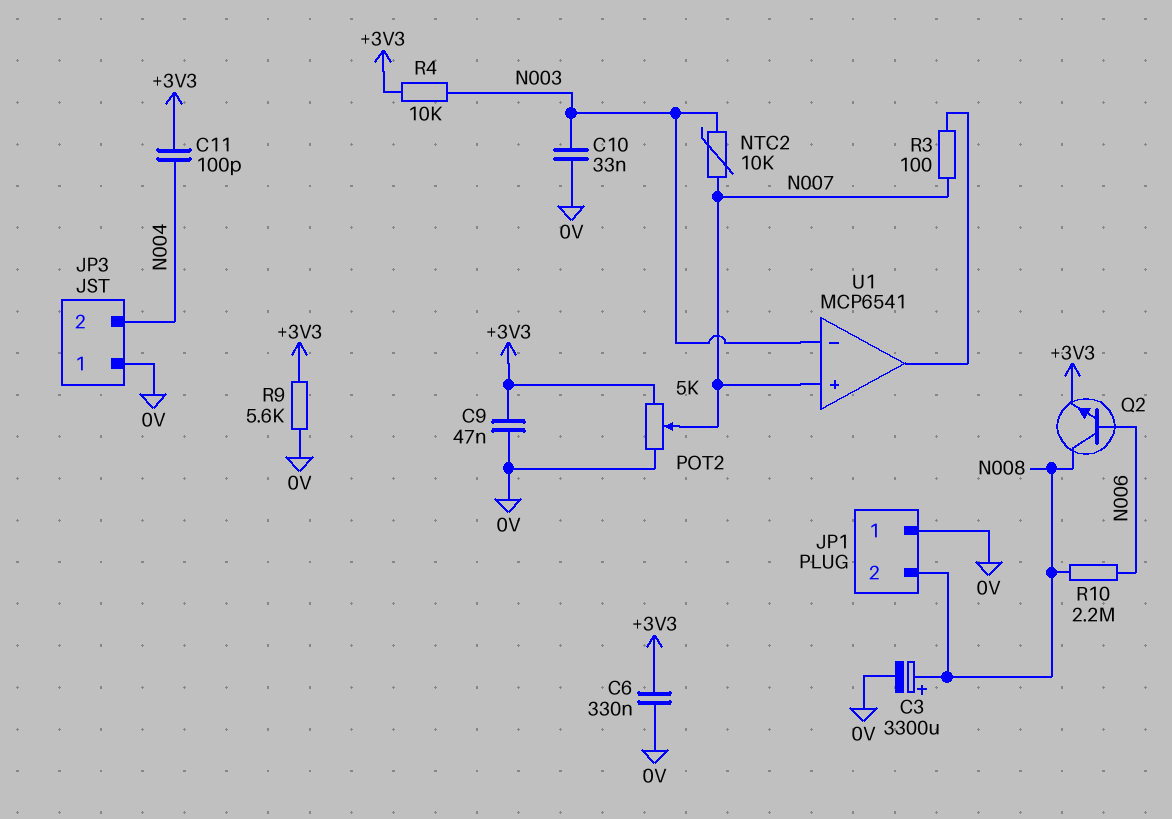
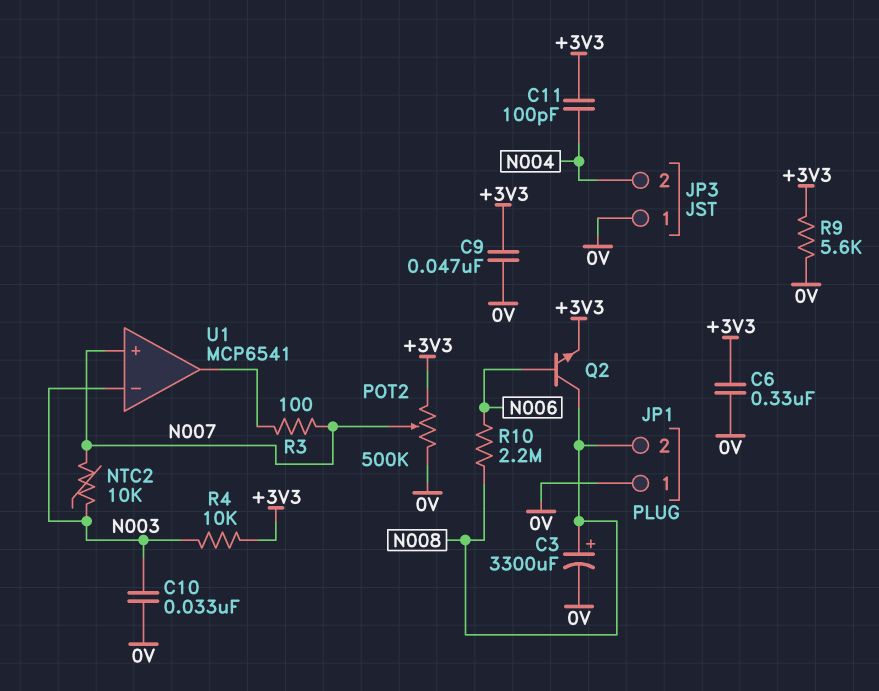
POT2: 5k (+3V3, 0V, wiper N007) -> 500k (+3V3, 0V, wiper N007)

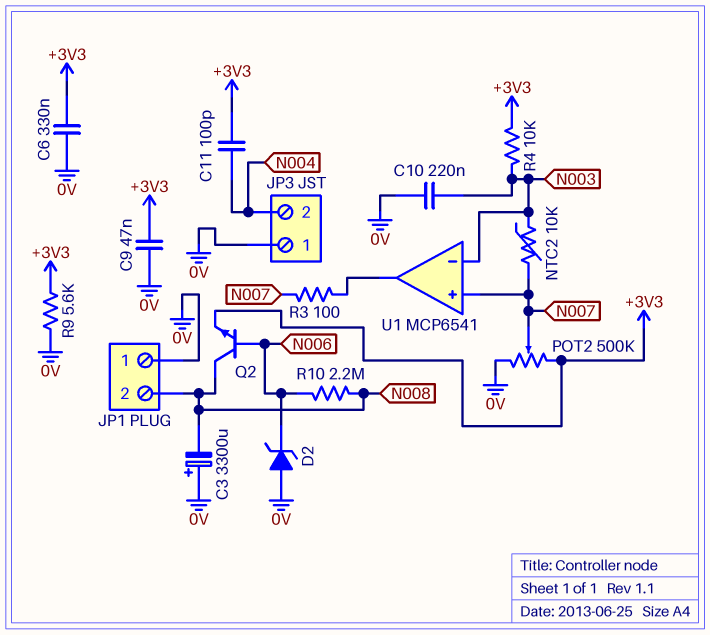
C3: 3300uF (plus N008, minus 0V) -> 3300uF (plus 0V, minus N008)
C10: 33nF (0V, N003) -> 220nF (0V, N003)
D2: none -> zener (A 0V, K N006)

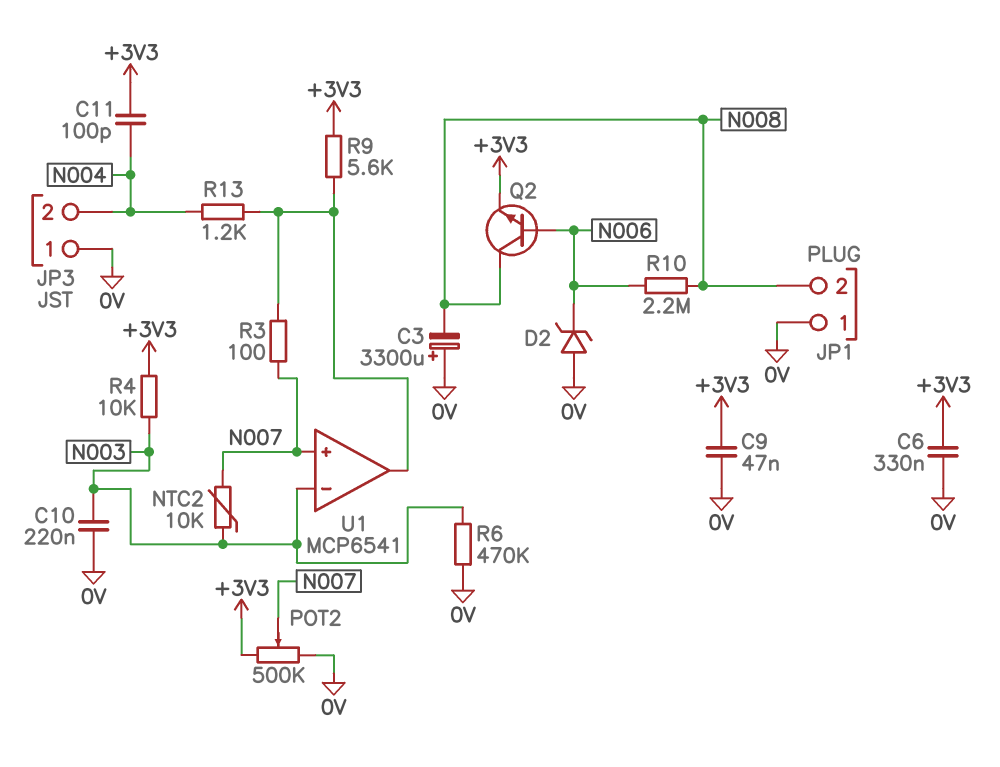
R6: none -> 470k (0V, N003)
R9: 5.6k (+3V3, 0V) -> 5.6k (+3V3, U1/out)
R13: none -> 1.2k (N004, U1/out)

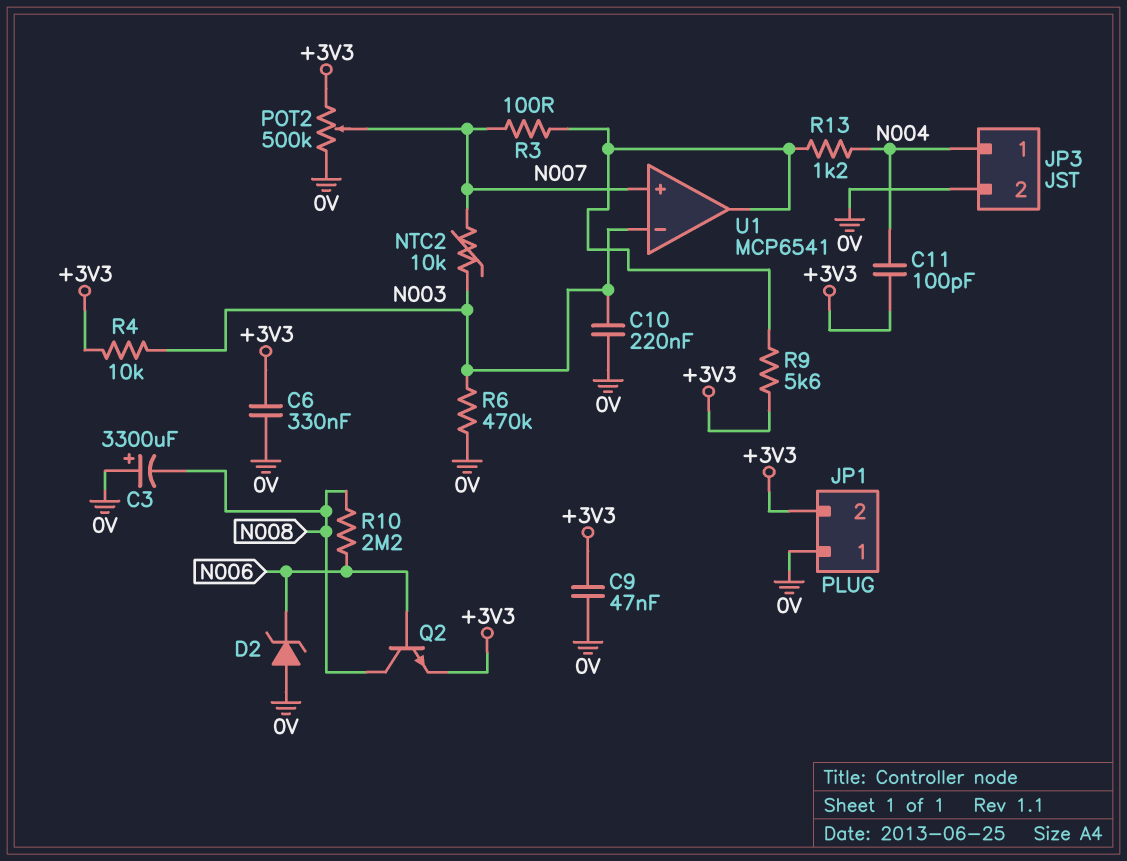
JP1 pin 2: N008 -> +3V3
JP3 pin 1: 0V -> N004
JP3 pin 2: N004 -> 0V

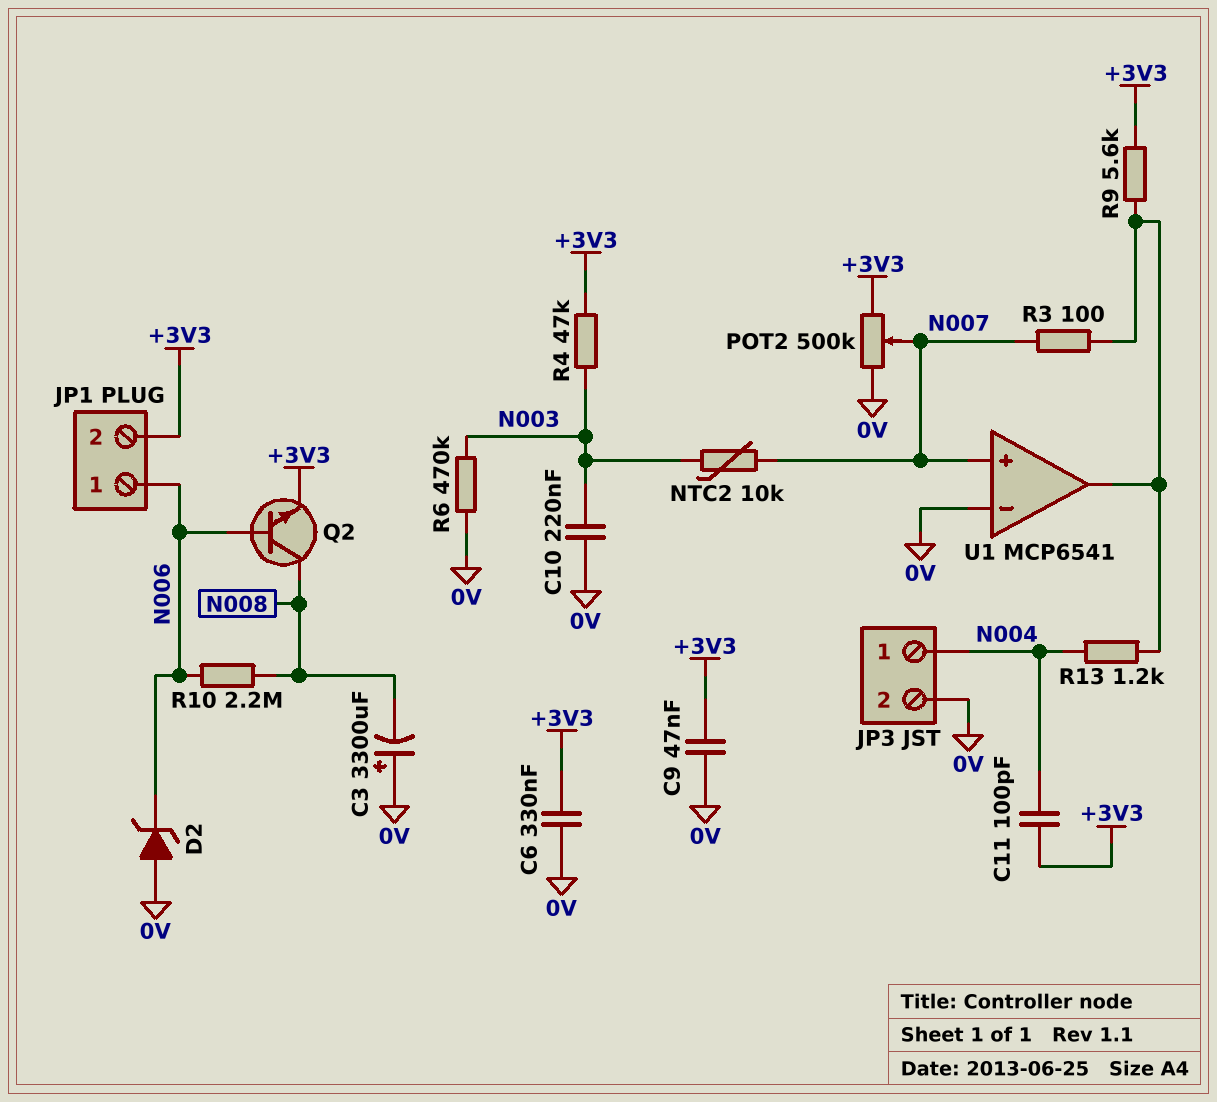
JP1 pin 1: 0V -> N006
R4: 10k (+3V3, N003) -> 47k (+3V3, N003)
U1 pin in-: N003 -> 0V

